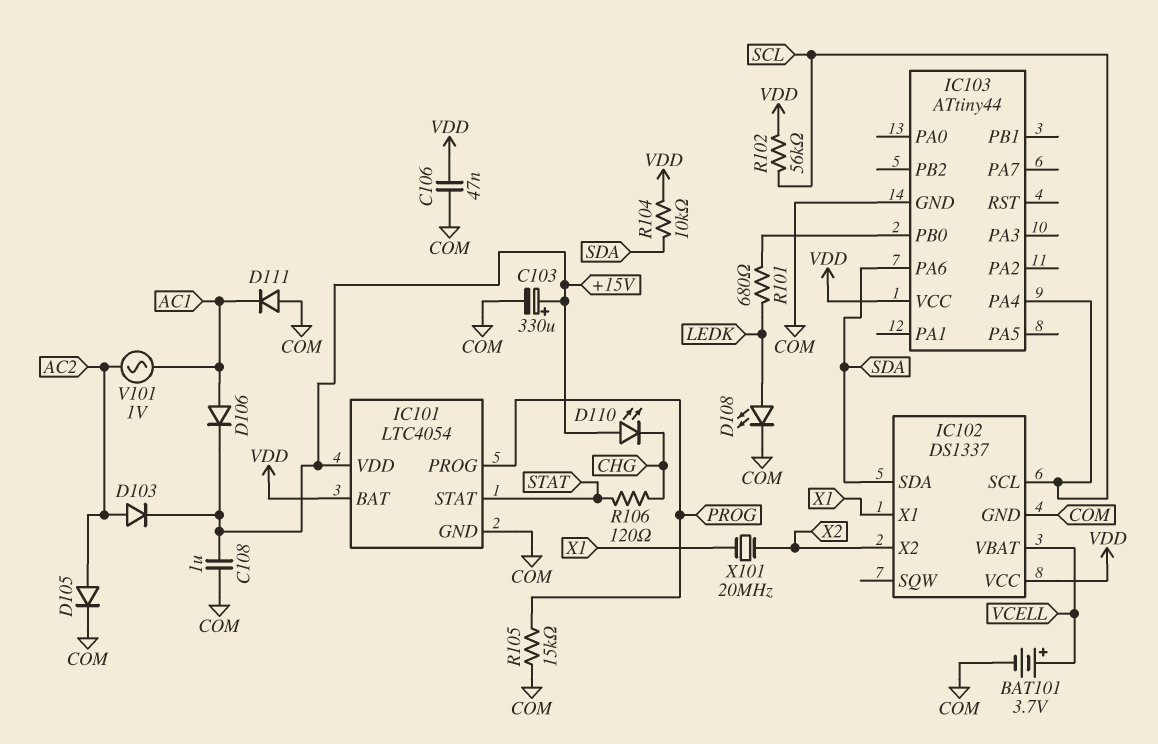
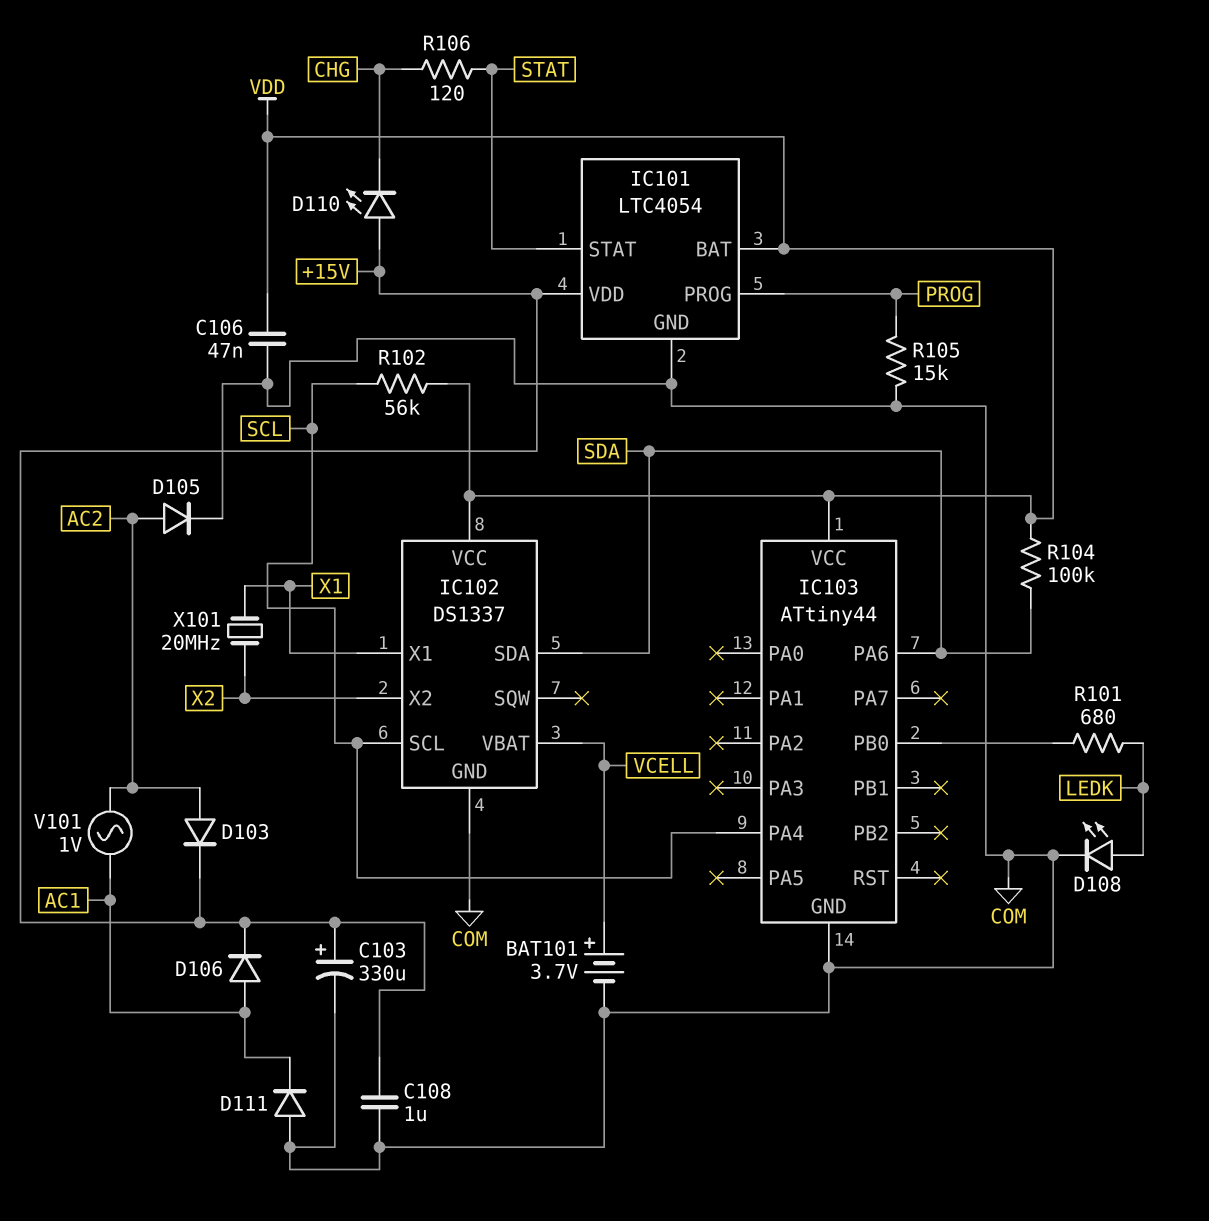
R104: 10k (SDA, VDD) -> 100k (SDA, VDD)

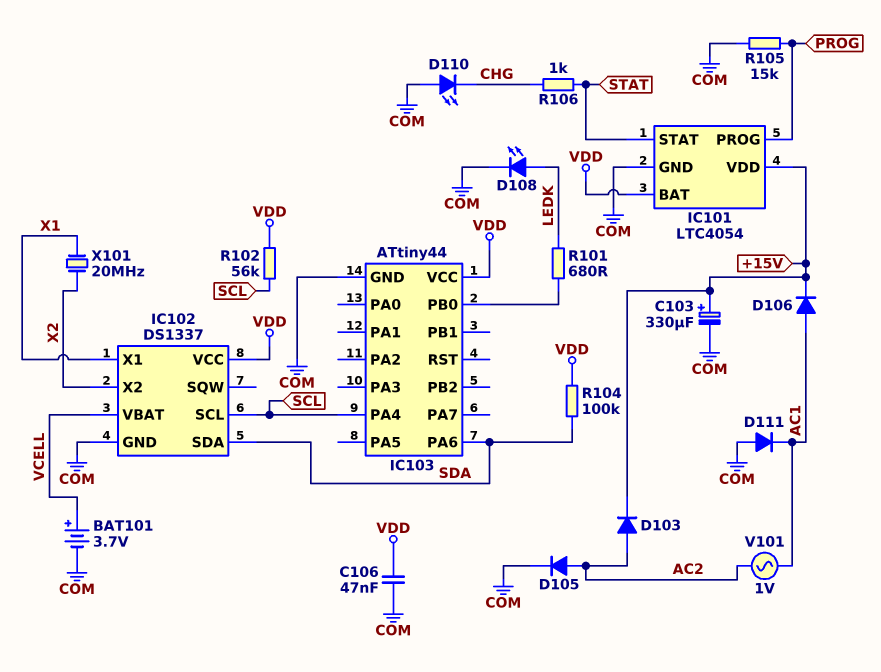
C108: 1uF (+15V, COM) -> none
D110: LED (A +15V, K CHG) -> LED (A COM, K CHG)
R106: 120 (CHG, STAT) -> 1k (CHG, STAT)

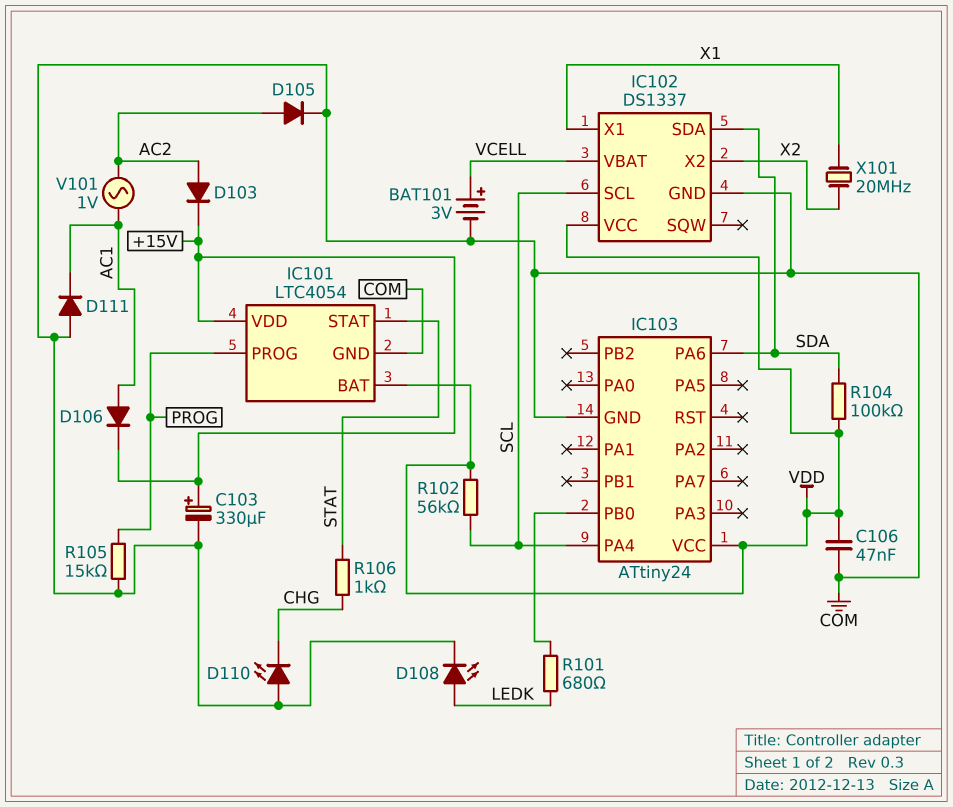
BAT101: 3.7V (plus VCELL, minus COM) -> 3V (plus VCELL, minus COM)
IC103: ATtiny44 -> ATtiny24

